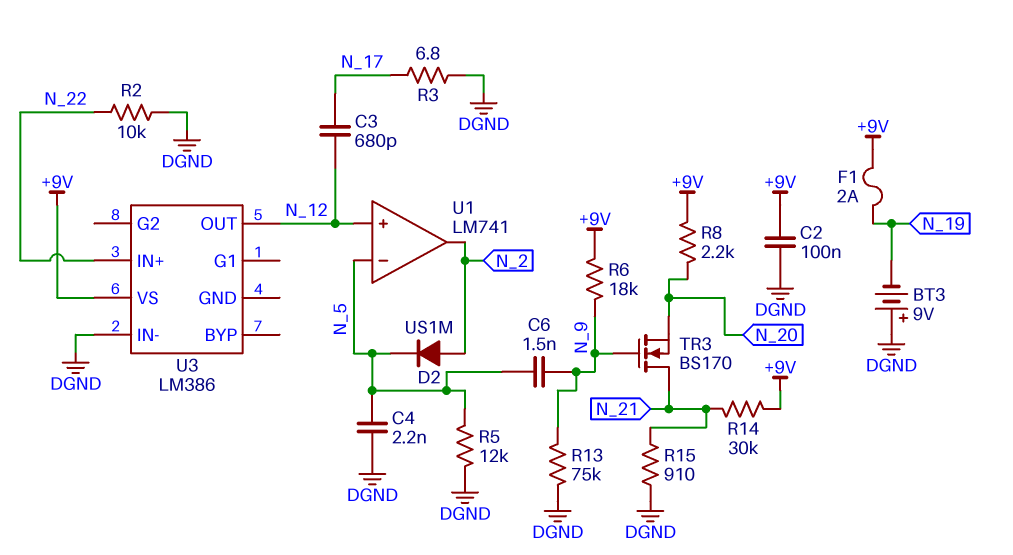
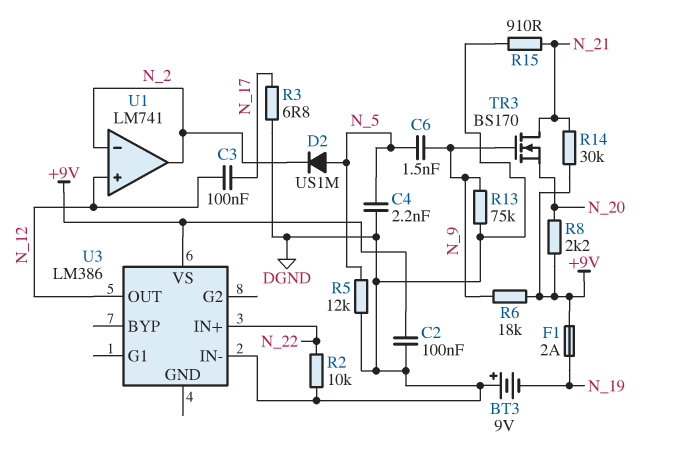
C3: 680pF (N_12, N_17) -> 100nF (N_12, N_17)
D2: diode US1M (A N_2, K N_5) -> diode US1M (A N_5, K N_2)
U1 pin in-: N_5 -> N_2

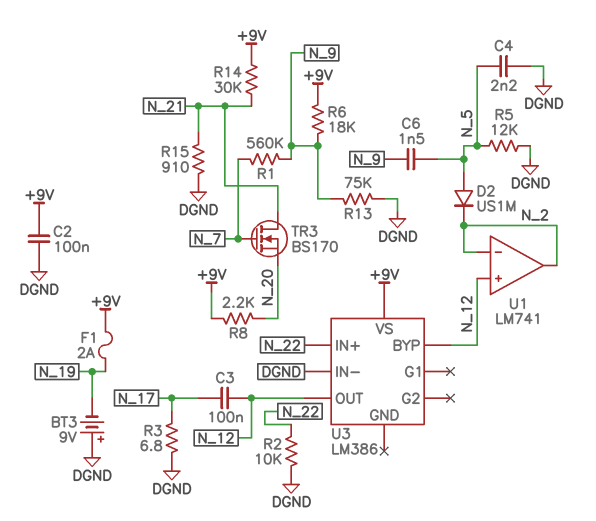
R1: none -> 560k (N_7, N_9)
TR3: NMOS BS170 (G N_9, D N_21, S N_20) -> NMOS BS170 (G N_7, D N_21, S N_20)
U3 pin BYP: none -> N_12

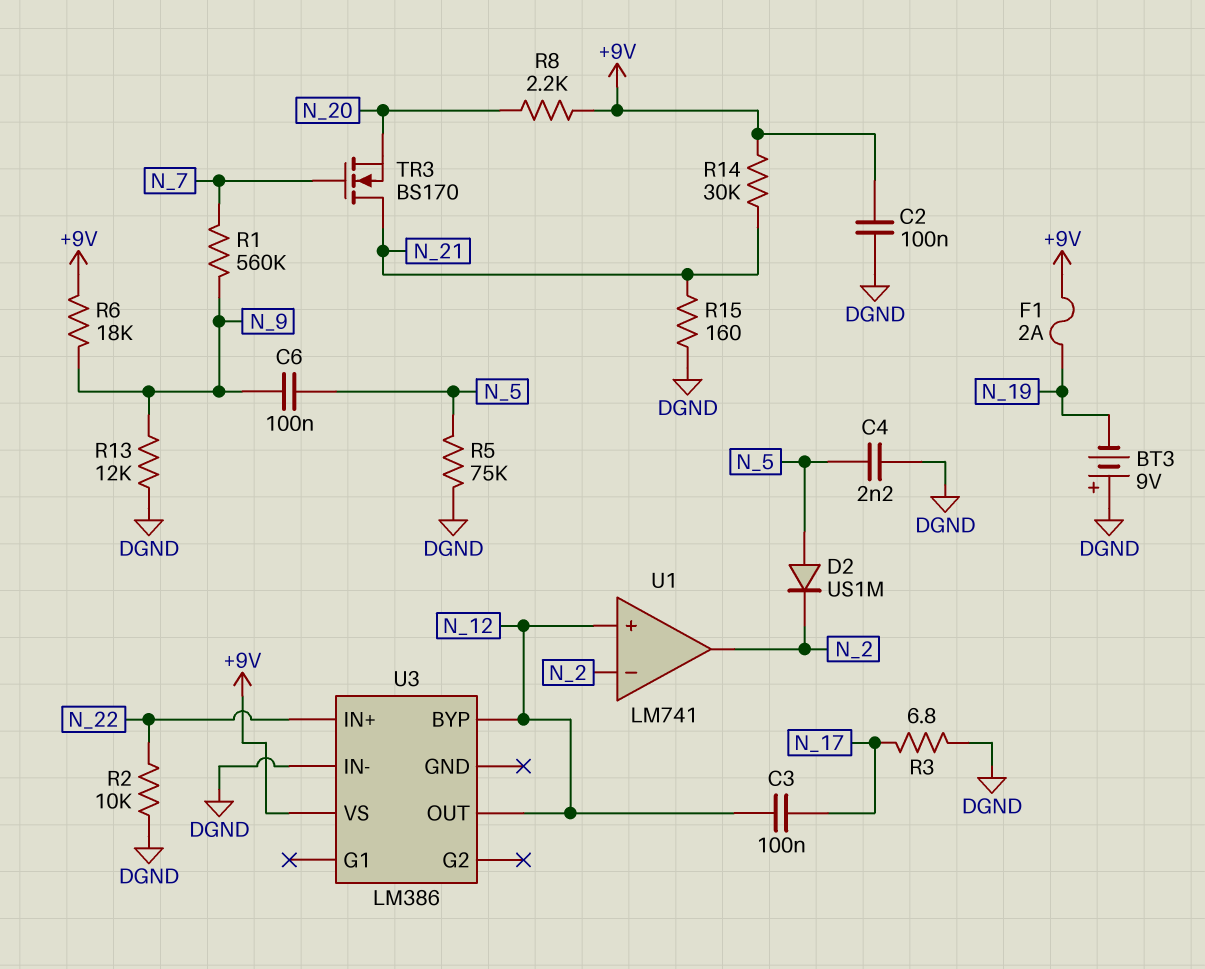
C6: 1.5nF (N_5, N_9) -> 100nF (N_5, N_9)
R5: 12k (DGND, N_5) -> 75k (DGND, N_5)
R13: 75k (DGND, N_9) -> 12k (DGND, N_9)
R15: 910 (DGND, N_21) -> 160 (DGND, N_21)

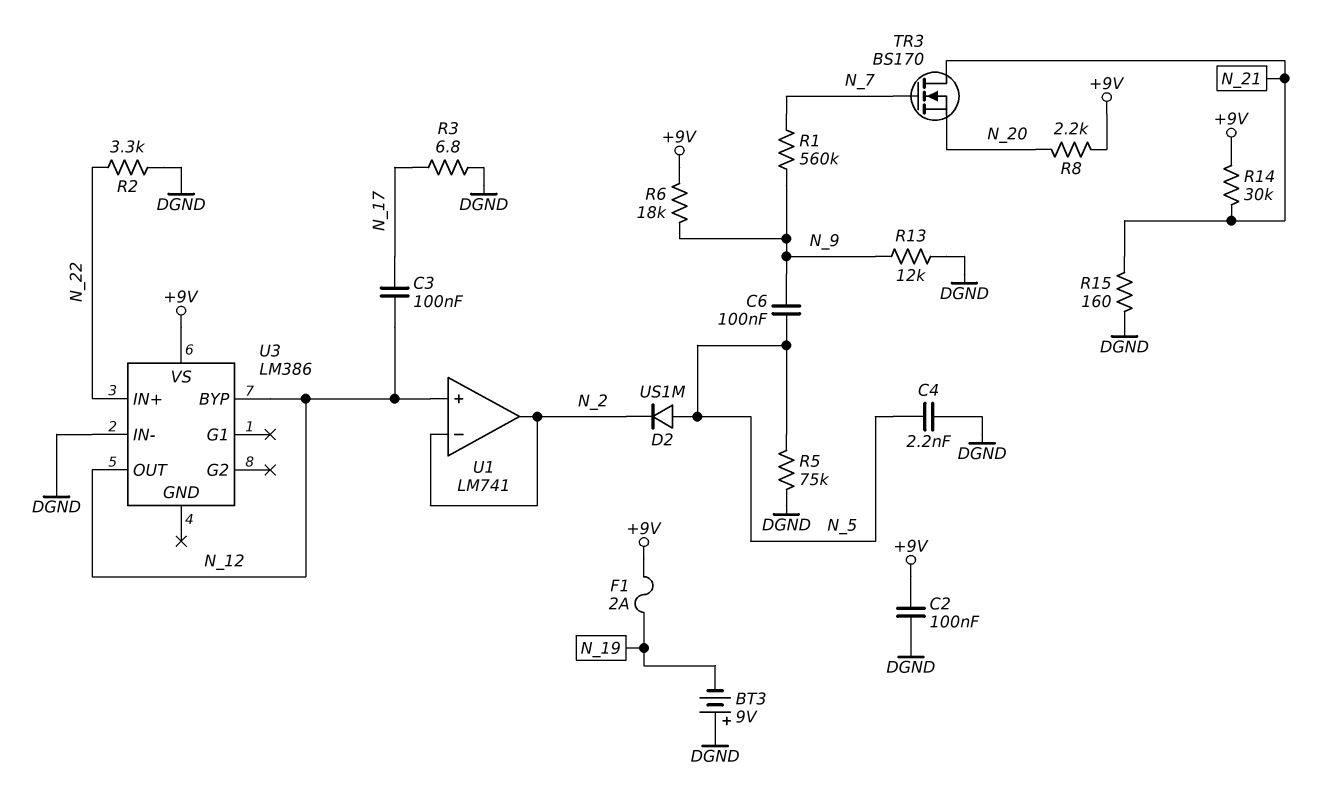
R2: 10k (DGND, N_22) -> 3.3k (DGND, N_22)

